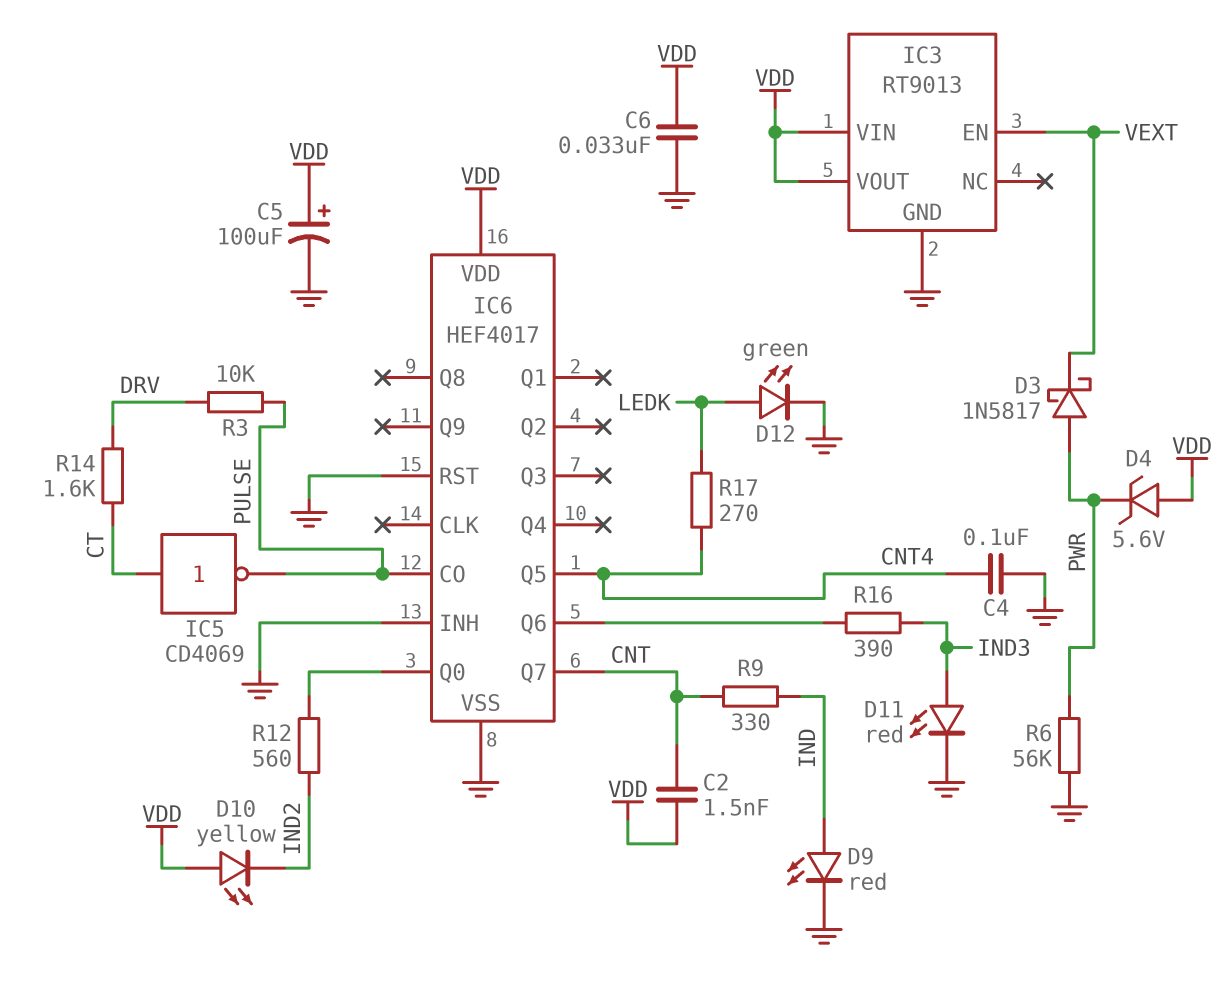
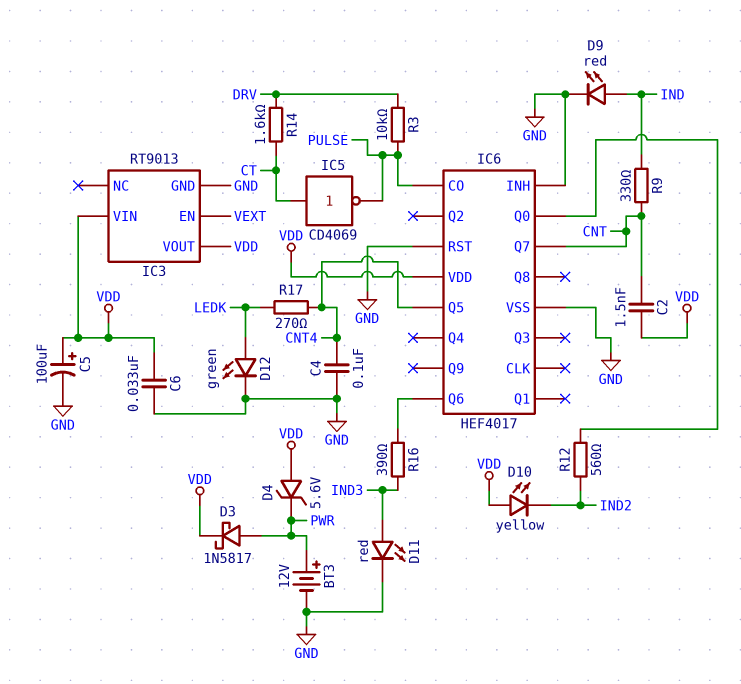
BT3: none -> 12V (plus PWR, minus GND)
D3: schottky 1N5817 (A PWR, K VEXT) -> schottky 1N5817 (A PWR, K VDD)
R6: 56k (GND, PWR) -> none

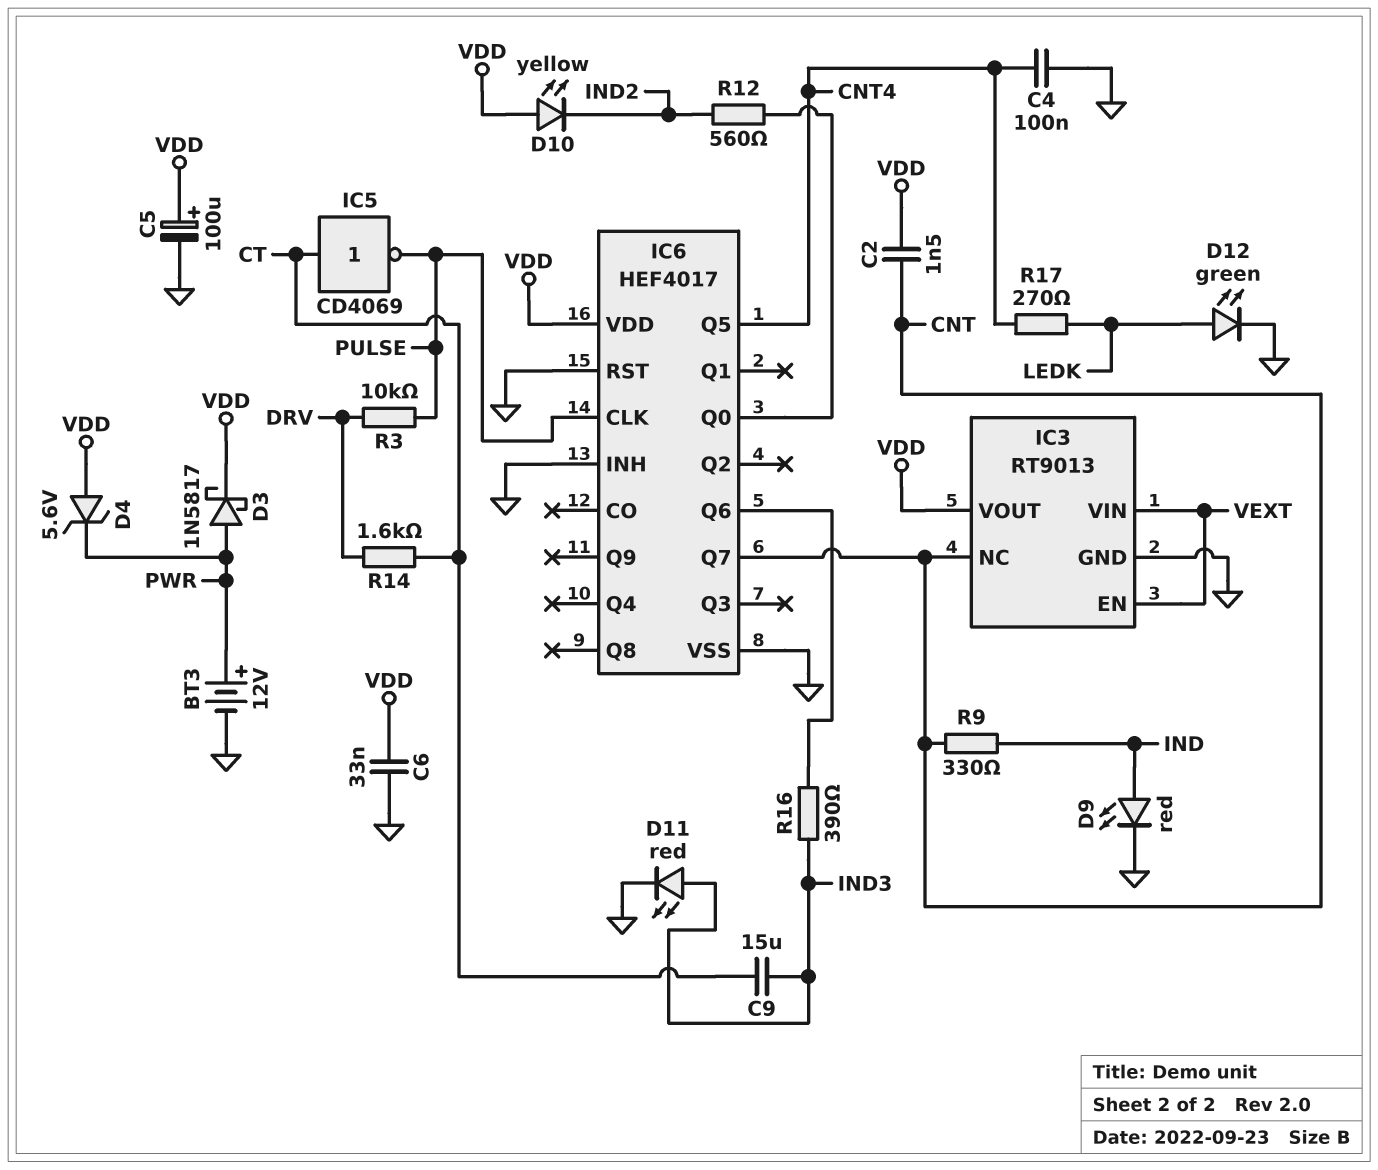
C9: none -> 15uF (CT, IND3)
IC3 pin NC: none -> CNT
IC3 pin VIN: VDD -> VEXT
IC6 pin CLK: none -> PULSE
IC6 pin CO: PULSE -> none

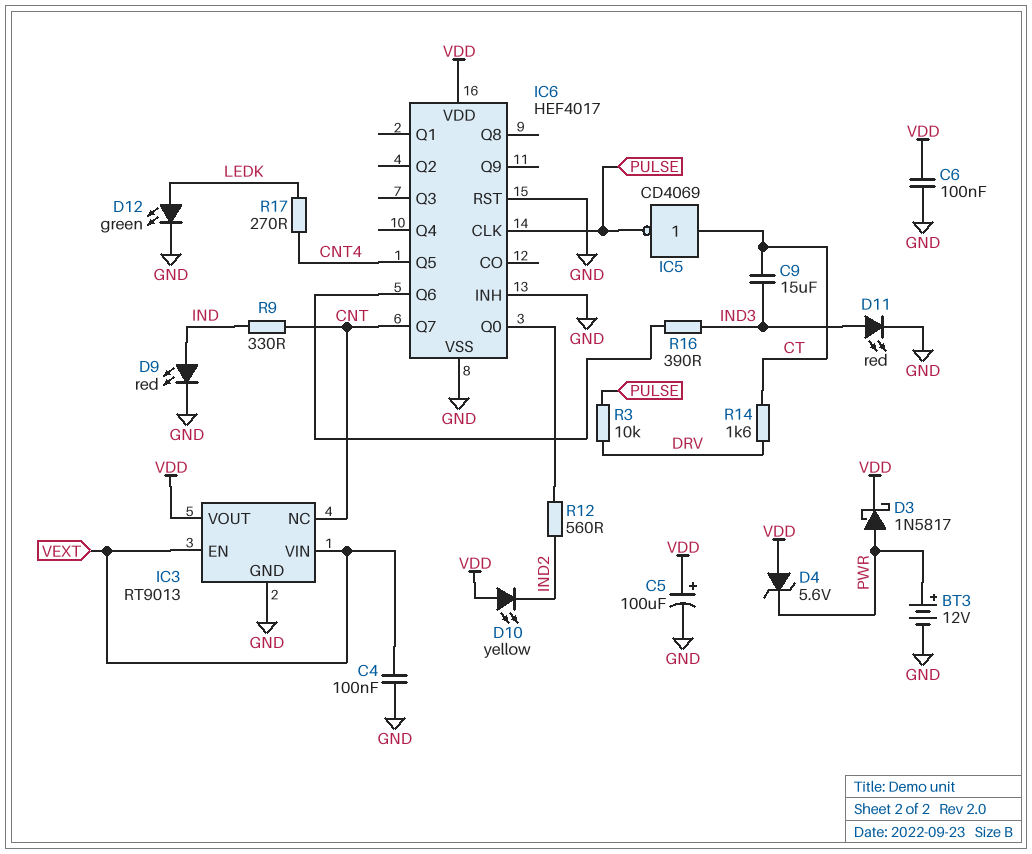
C2: 1.5nF (CNT, VDD) -> none
C4: 100nF (CNT4, GND) -> 100nF (GND, VEXT)
C6: 33nF (GND, VDD) -> 100nF (GND, VDD)

